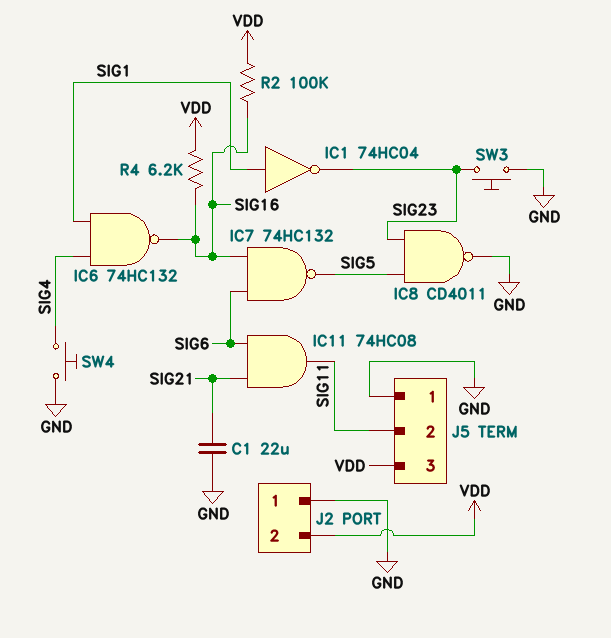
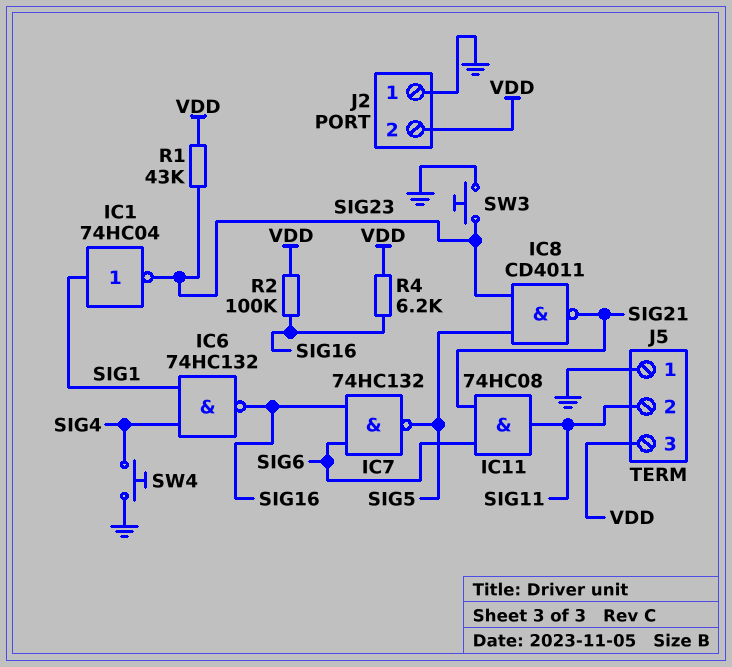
C1: 22uF (GND, SIG21) -> none
IC8: NAND CD4011 (in SIG5, in SIG23, out GND) -> NAND CD4011 (in SIG5, in SIG23, out SIG21)
R1: none -> 43k (SIG23, VDD)

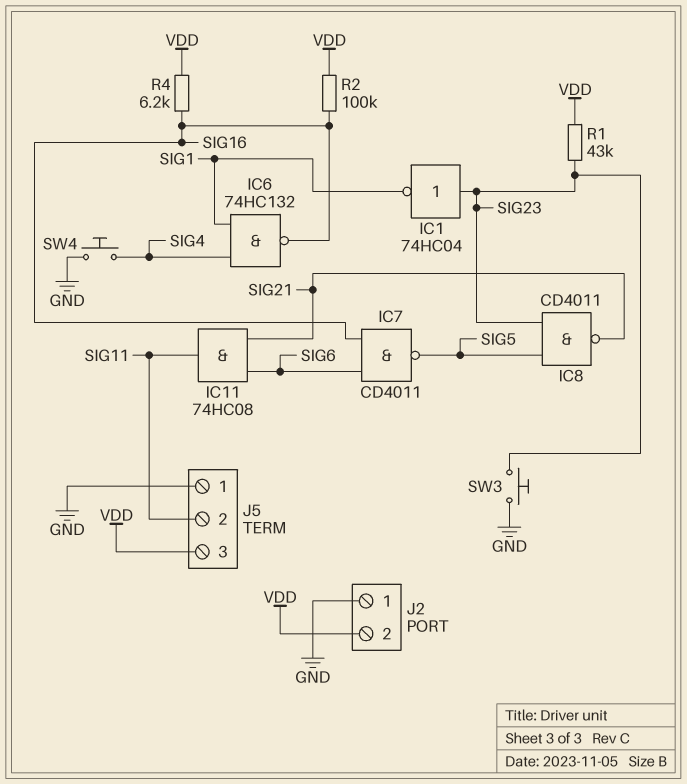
IC1: NOT 74HC04 (in SIG1, out SIG23) -> NOT 74HC04 (in SIG23, out SIG1)
IC7: NAND 74HC132 (in SIG6, in SIG16, out SIG5) -> NAND CD4011 (in SIG6, in SIG16, out SIG5)

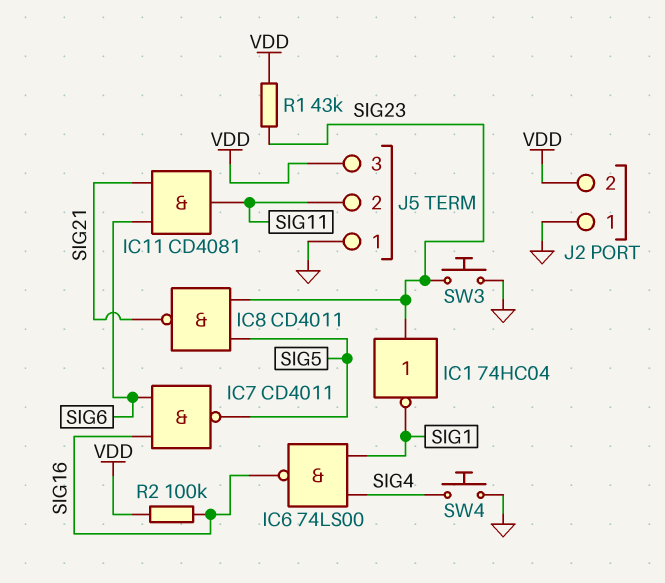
IC6: NAND 74HC132 (in SIG1, in SIG4, out SIG16) -> NAND 74LS00 (in SIG1, in SIG4, out SIG16)
IC11: AND 74HC08 (in SIG6, in SIG21, out SIG11) -> AND CD4081 (in SIG6, in SIG21, out SIG11)
R4: 6.2k (SIG16, VDD) -> none

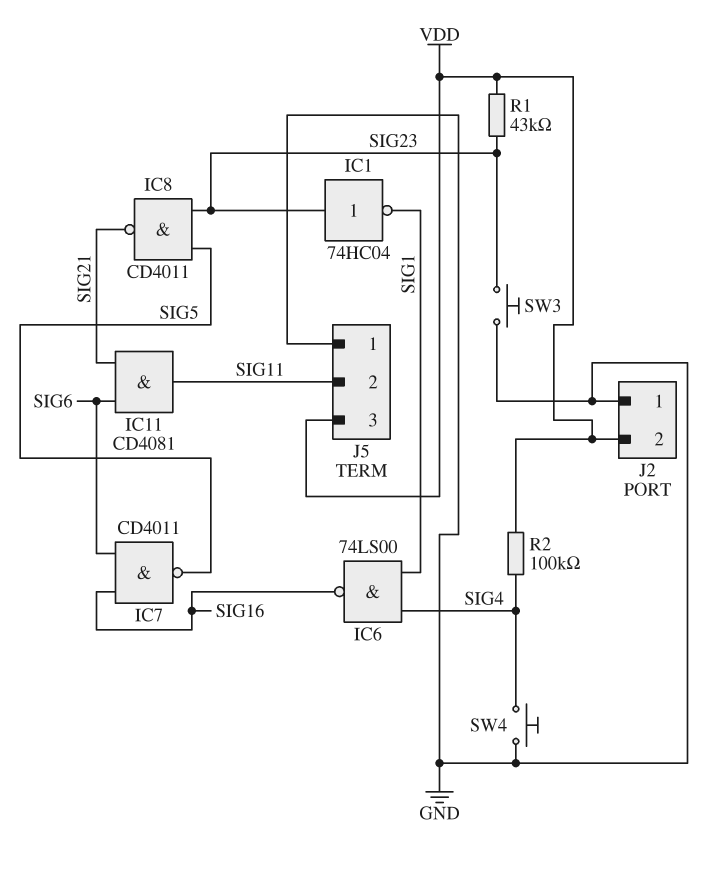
R2: 100k (SIG16, VDD) -> 100k (SIG4, VDD)

